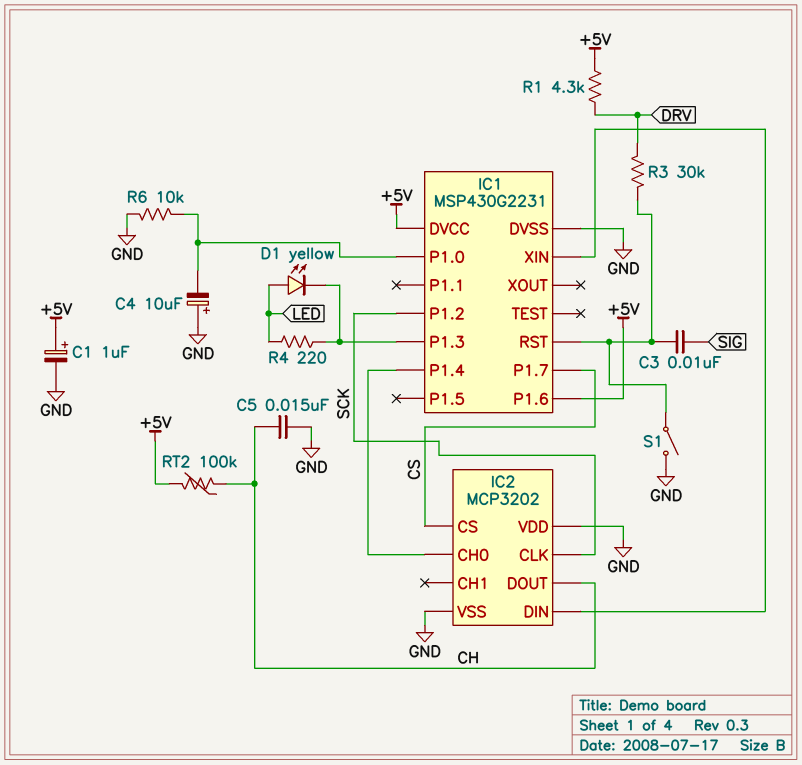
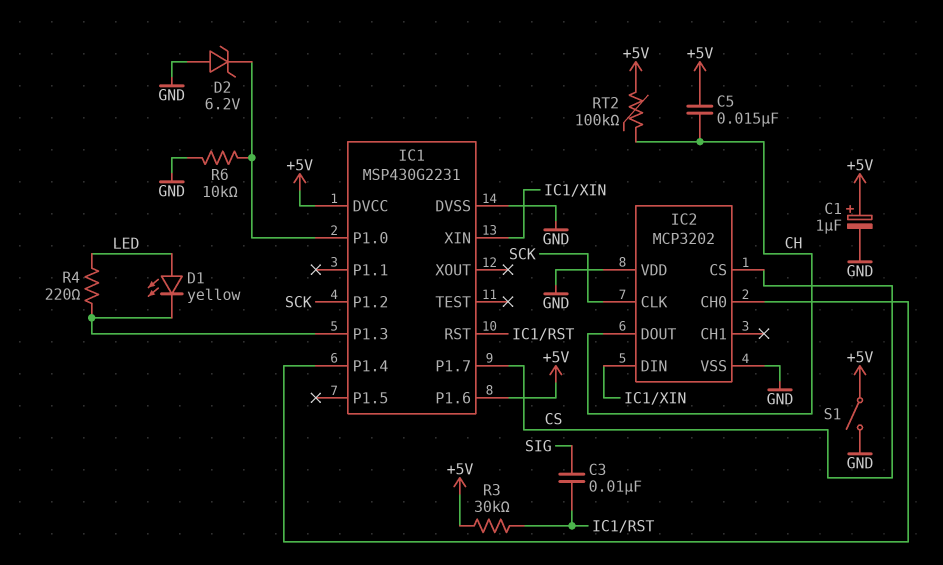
C4: 10uF (plus GND, minus IC1/P1.0) -> none
C5: 15nF (CH, GND) -> 15nF (+5V, CH)
D2: none -> zener 6.2V (A GND, K IC1/P1.0)
R1: 4.3k (+5V, DRV) -> none
R3: 30k (DRV, IC1/RST) -> 30k (+5V, IC1/RST)
S1: switch (GND, IC1/RST) -> switch (+5V, GND)

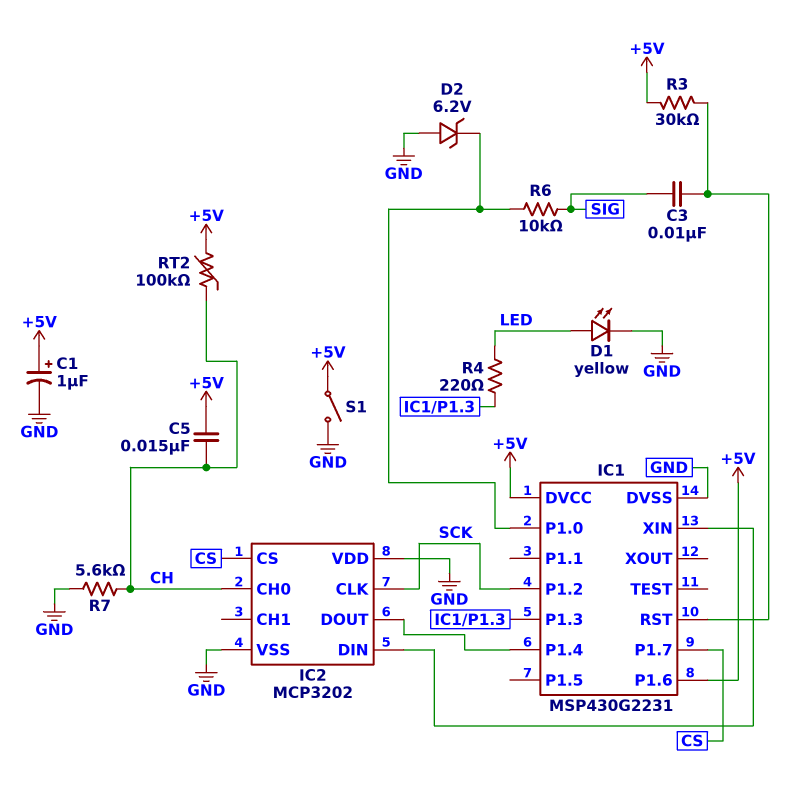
D1: LED yellow (A LED, K IC1/P1.3) -> LED yellow (A LED, K GND)
IC2 pin CH0: IC1/P1.4 -> CH
IC2 pin DOUT: CH -> IC1/P1.4
R6: 10k (GND, IC1/P1.0) -> 10k (IC1/P1.0, SIG)
R7: none -> 5.6k (CH, GND)

